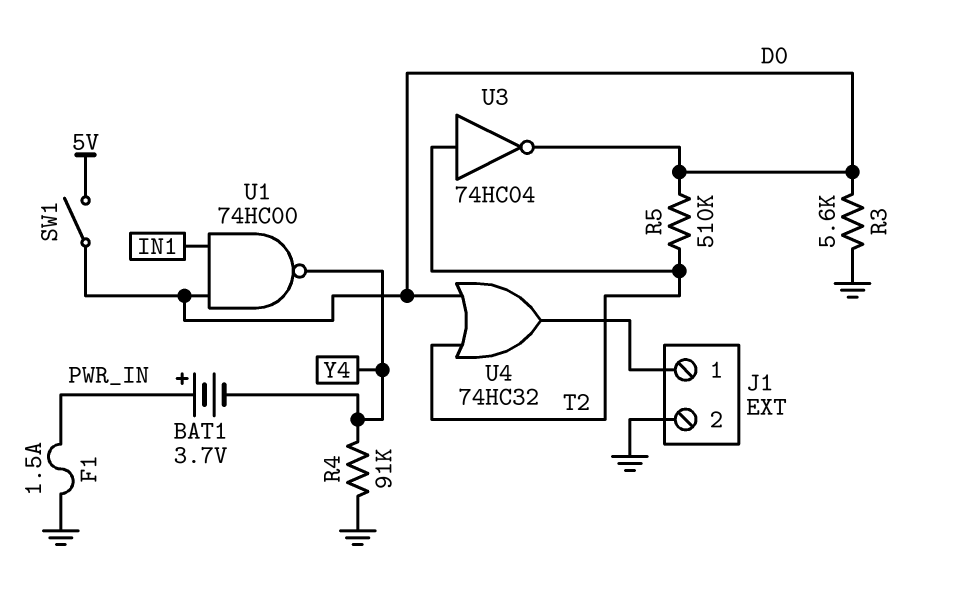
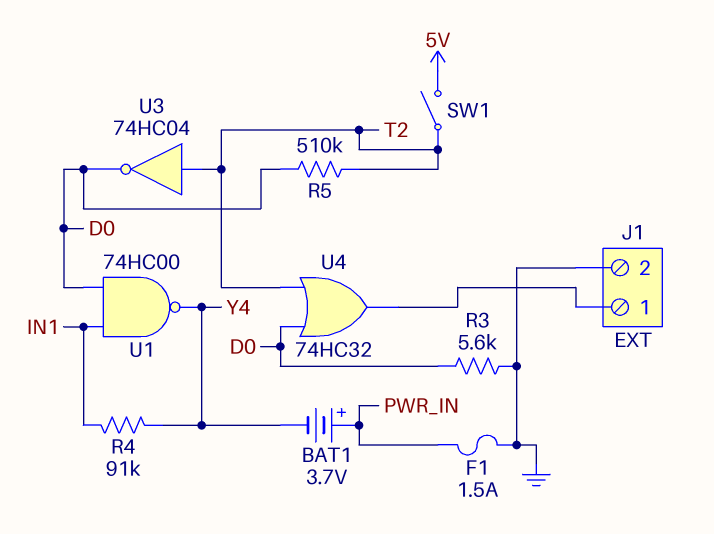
R4: 91k (GND, Y4) -> 91k (IN1, Y4)
SW1: switch (5V, D0) -> switch (5V, T2)

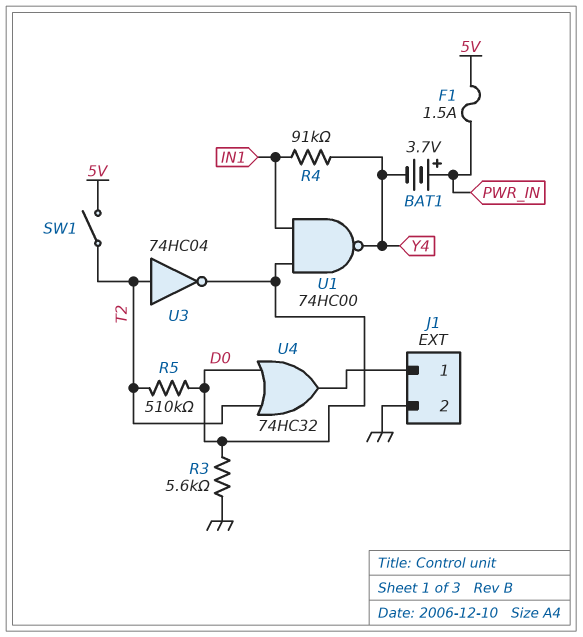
F1: 1.5A (GND, PWR_IN) -> 1.5A (5V, PWR_IN)

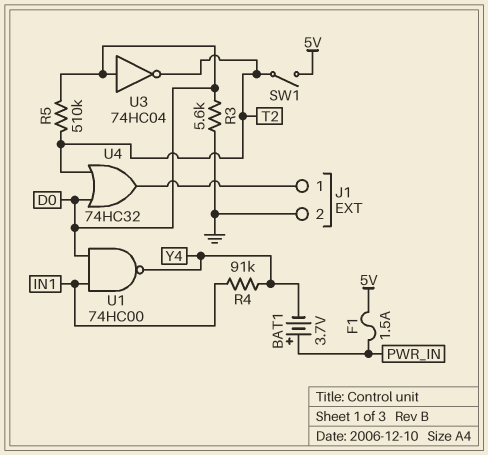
U3: NOT 74HC04 (in T2, out D0) -> NOT 74HC04 (in D0, out T2)

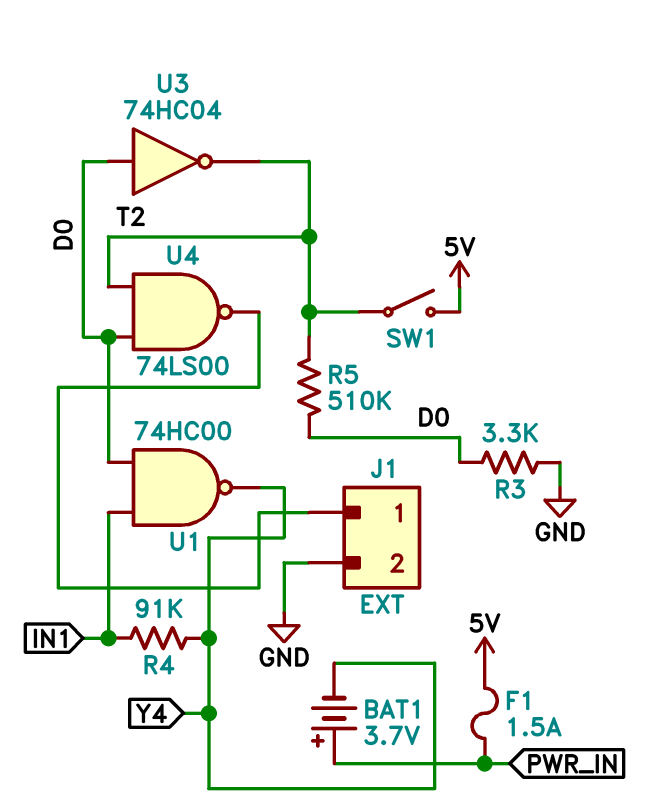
R3: 5.6k (D0, GND) -> 3.3k (D0, GND)
U4: OR 74HC32 (in D0, in T2, out J1/1) -> NAND 74LS00 (in D0, in T2, out J1/1)

